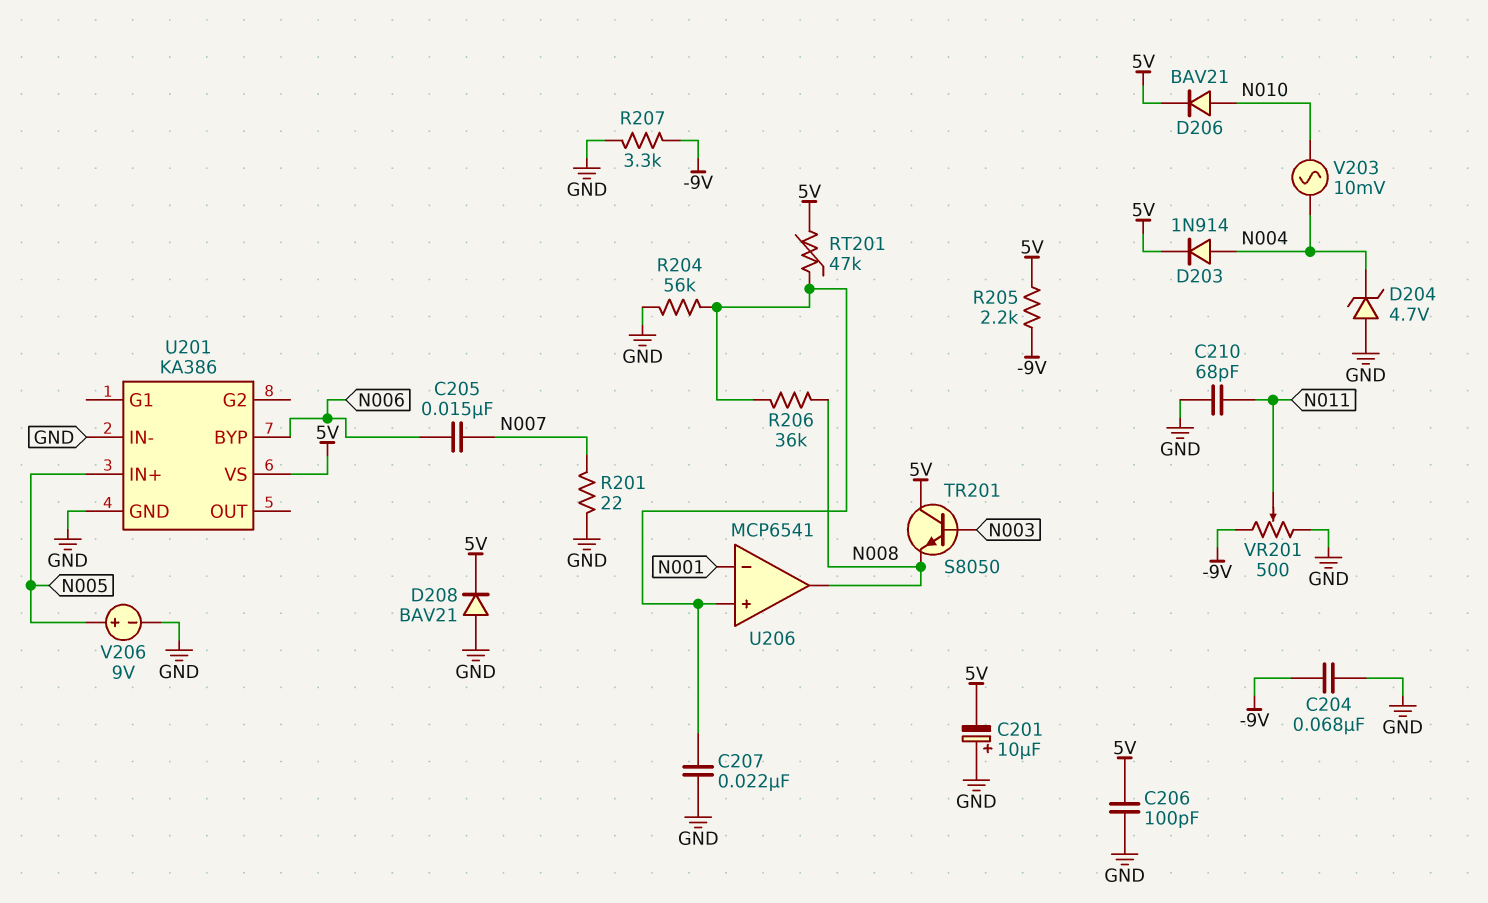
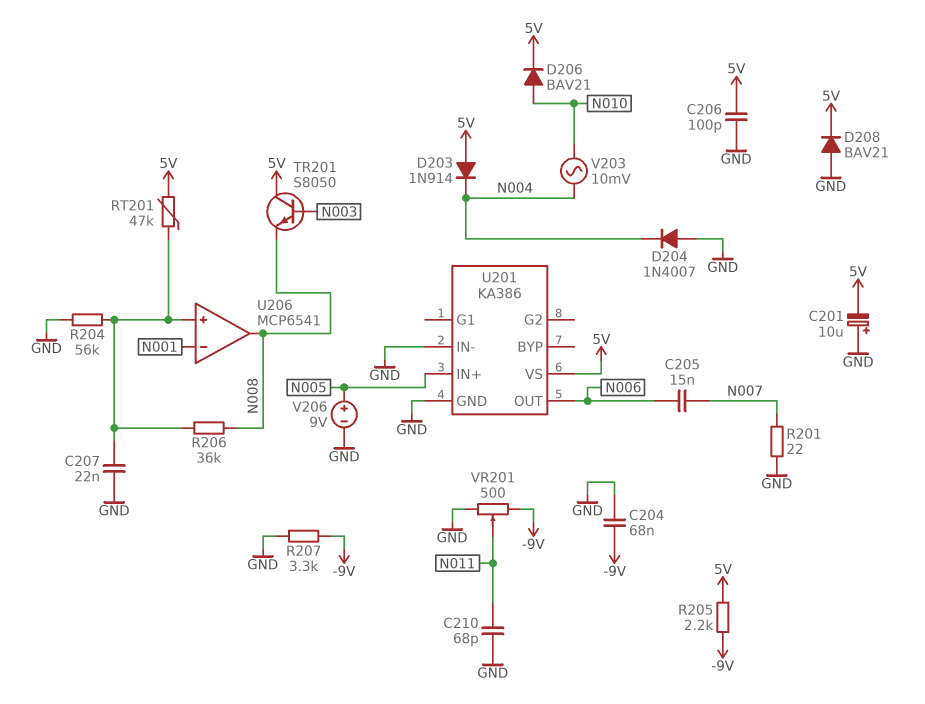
D203: diode 1N914 (A N004, K 5V) -> diode 1N914 (A 5V, K N004)
D204: zener 4.7V (A GND, K N004) -> diode 1N4007 (A GND, K N004)
U201 pin BYP: N006 -> none
U201 pin OUT: none -> N006

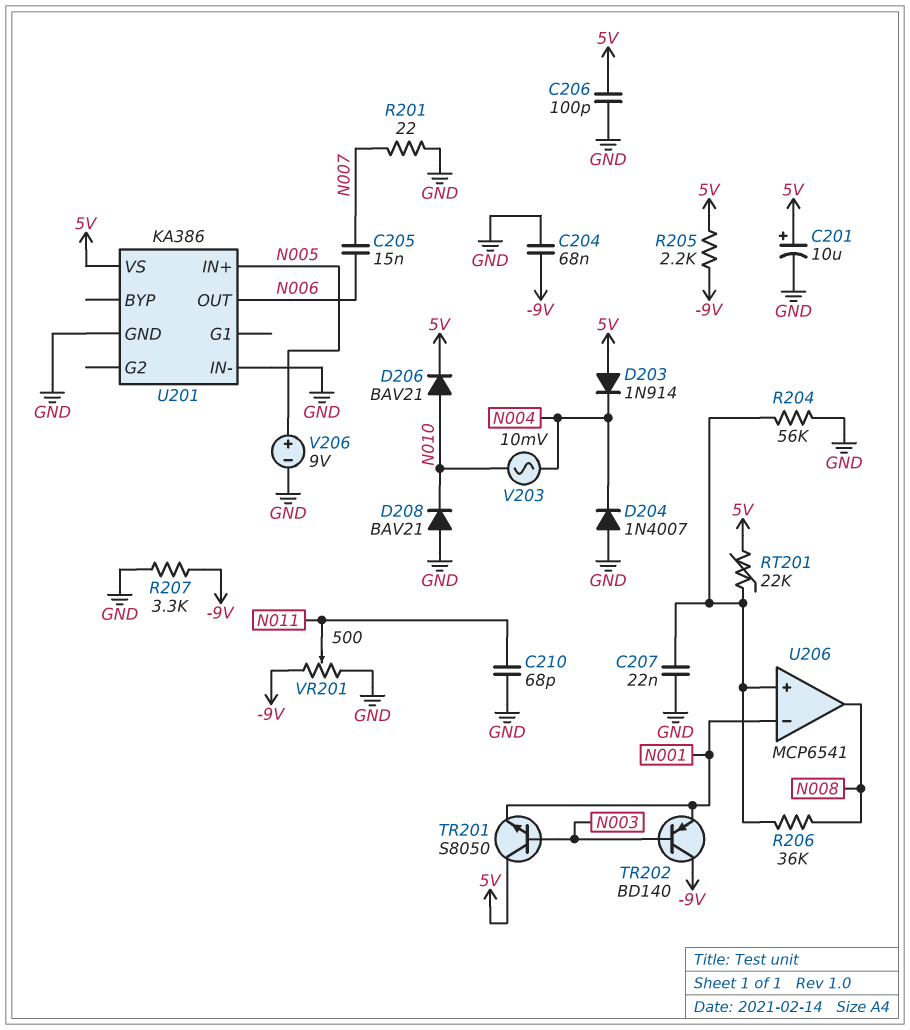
C201: 10uF (plus GND, minus 5V) -> 10uF (plus 5V, minus GND)
D208: diode BAV21 (A GND, K 5V) -> diode BAV21 (A GND, K N010)
RT201: 47k (5V, U206/in+) -> 22k (5V, U206/in+)
TR201: NPN S8050 (B N003, C 5V, E N008) -> NPN S8050 (B N003, C 5V, E N001)
TR202: none -> PNP BD140 (B N003, C -9V, E N001)

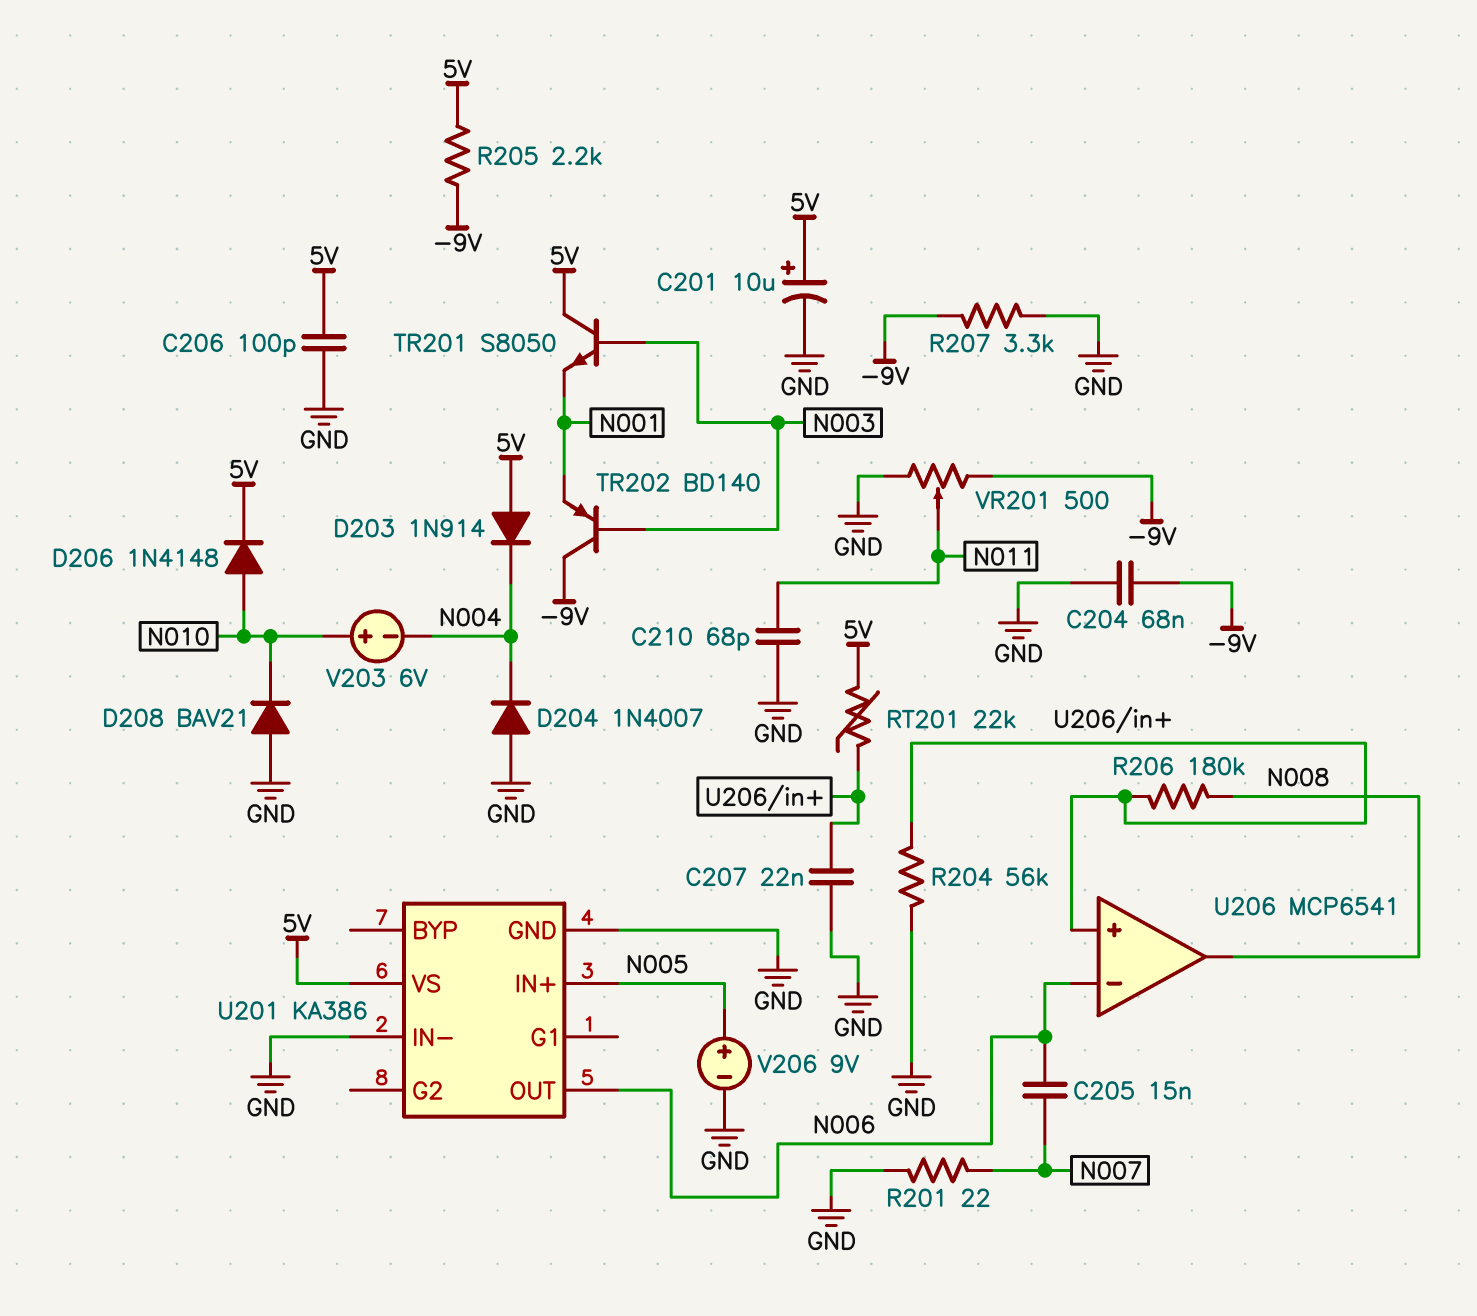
D206: diode BAV21 (A N010, K 5V) -> diode 1N4148 (A N010, K 5V)
R206: 36k (N008, U206/in+) -> 180k (N008, U206/in+)
U206 pin in-: N001 -> N006
V203: AC 10mV (N004, N010) -> 6V (plus N010, minus N004)

